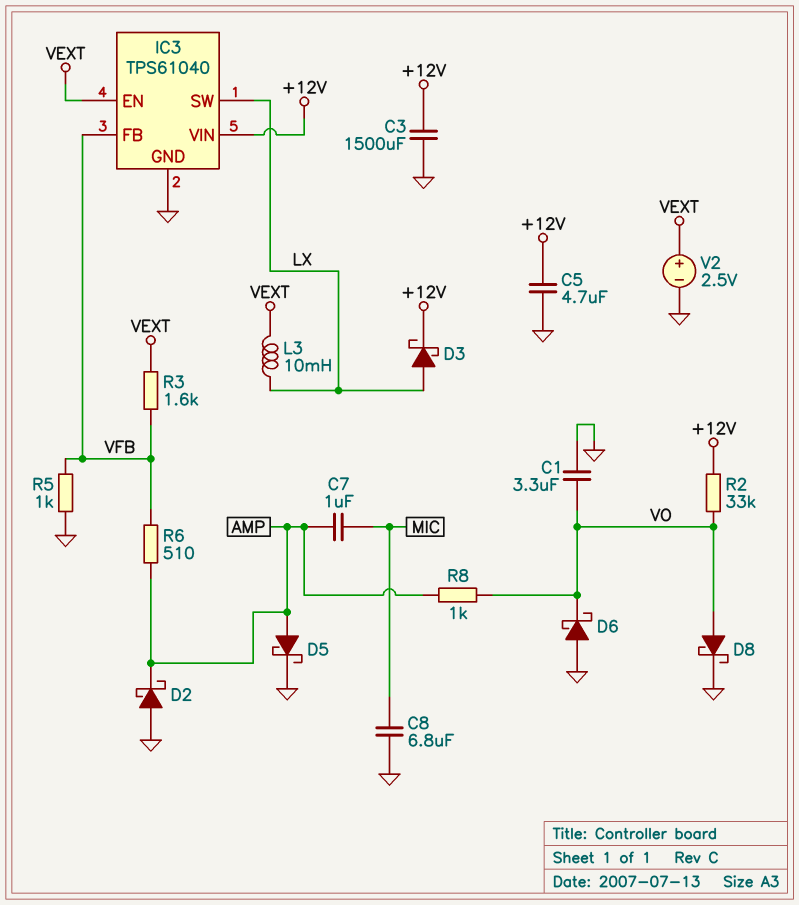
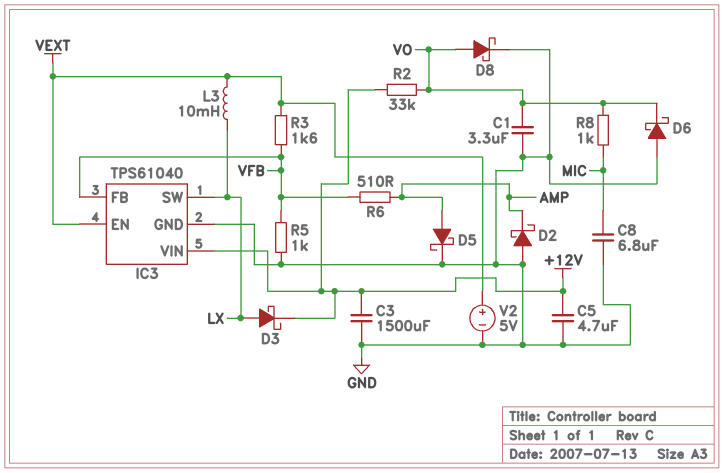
C7: 1uF (AMP, MIC) -> none
R8: 1k (AMP, VO) -> 1k (MIC, VO)
V2: 2.5V (plus VEXT, minus GND) -> 5V (plus VEXT, minus GND)

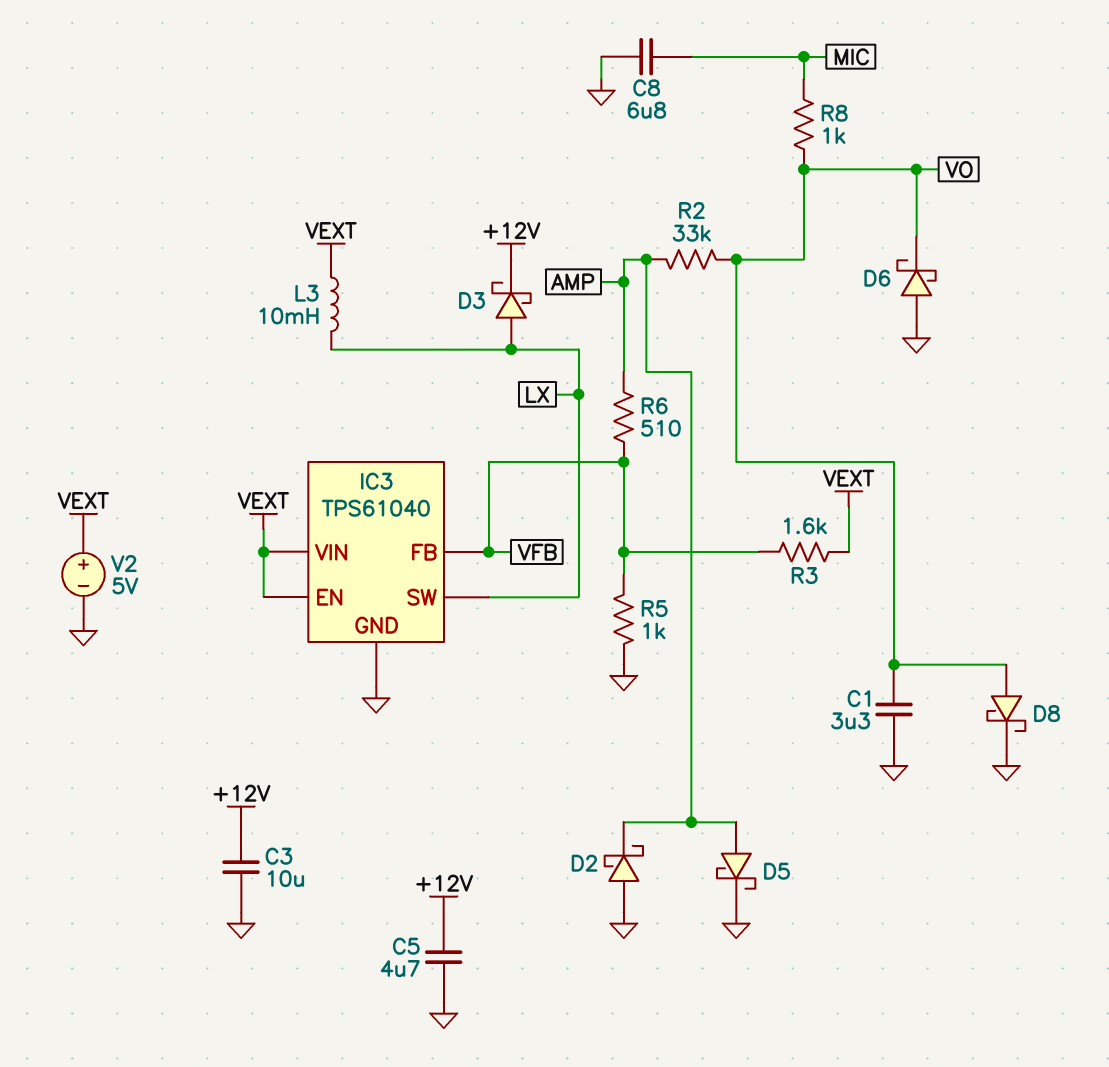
C3: 1500uF (+12V, GND) -> 10uF (+12V, GND)
IC3 pin VIN: +12V -> VEXT
R2: 33k (+12V, VO) -> 33k (AMP, VO)

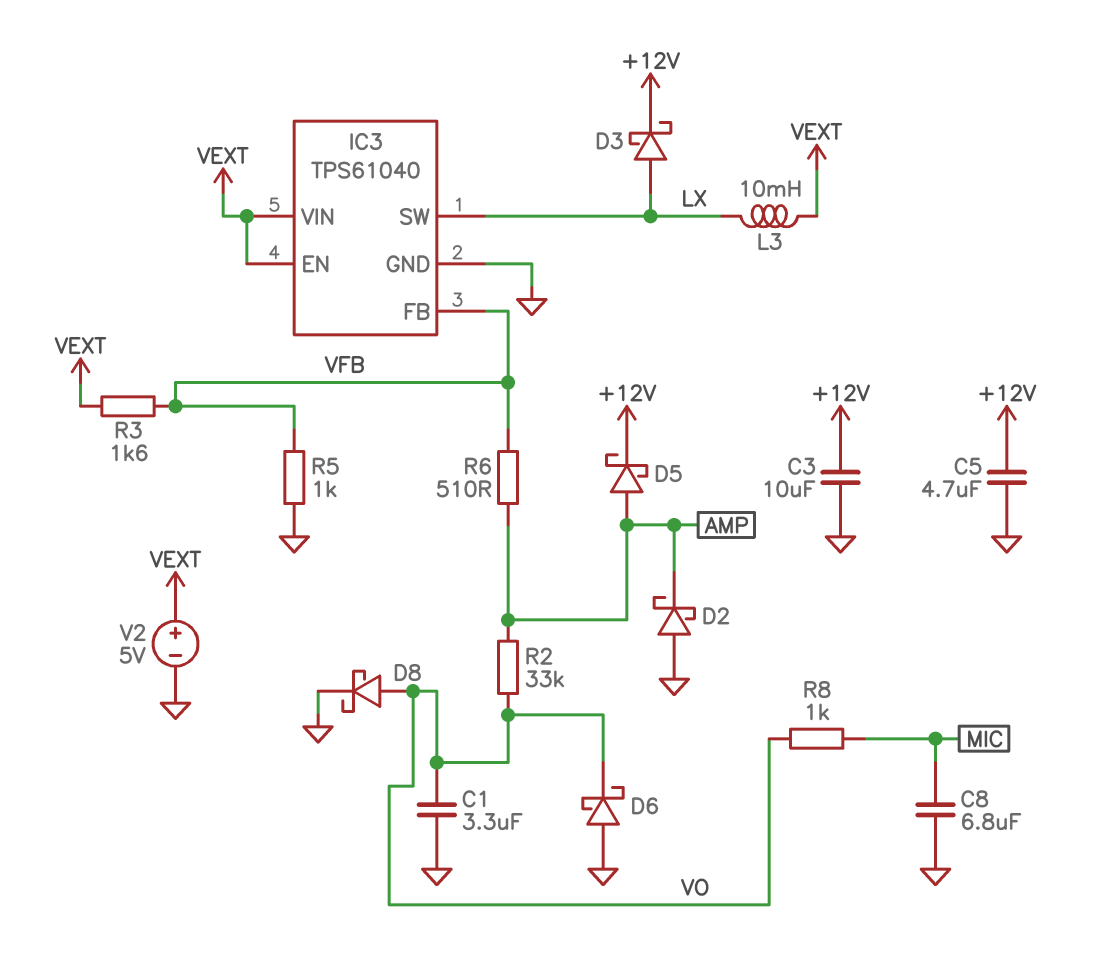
D5: schottky (A AMP, K GND) -> schottky (A AMP, K +12V)

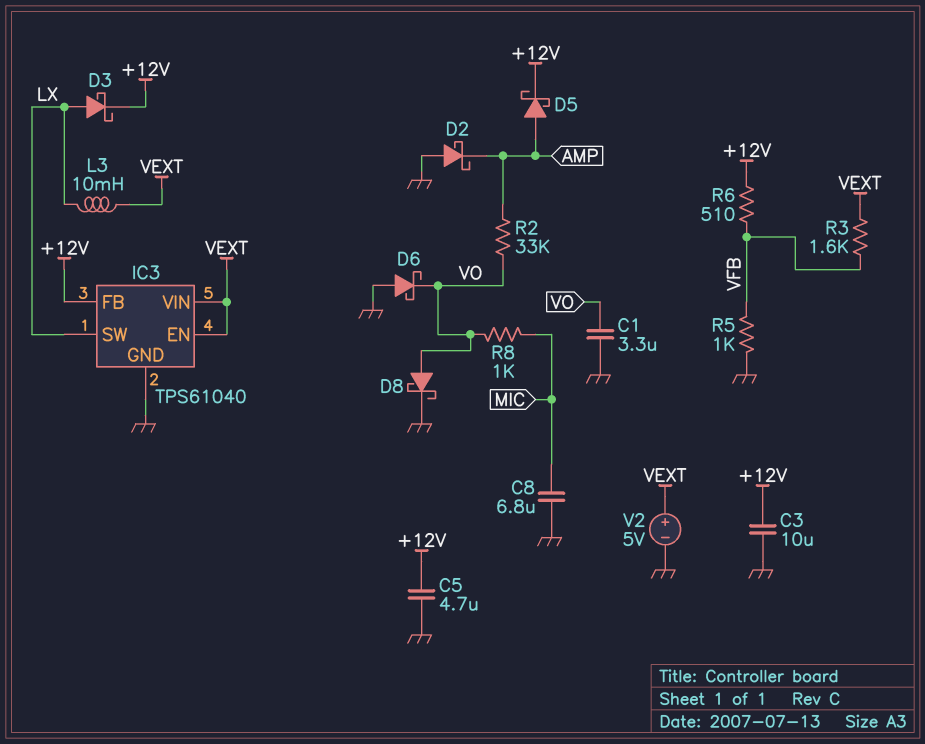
IC3 pin FB: VFB -> +12V
R6: 510 (AMP, VFB) -> 510 (+12V, VFB)

